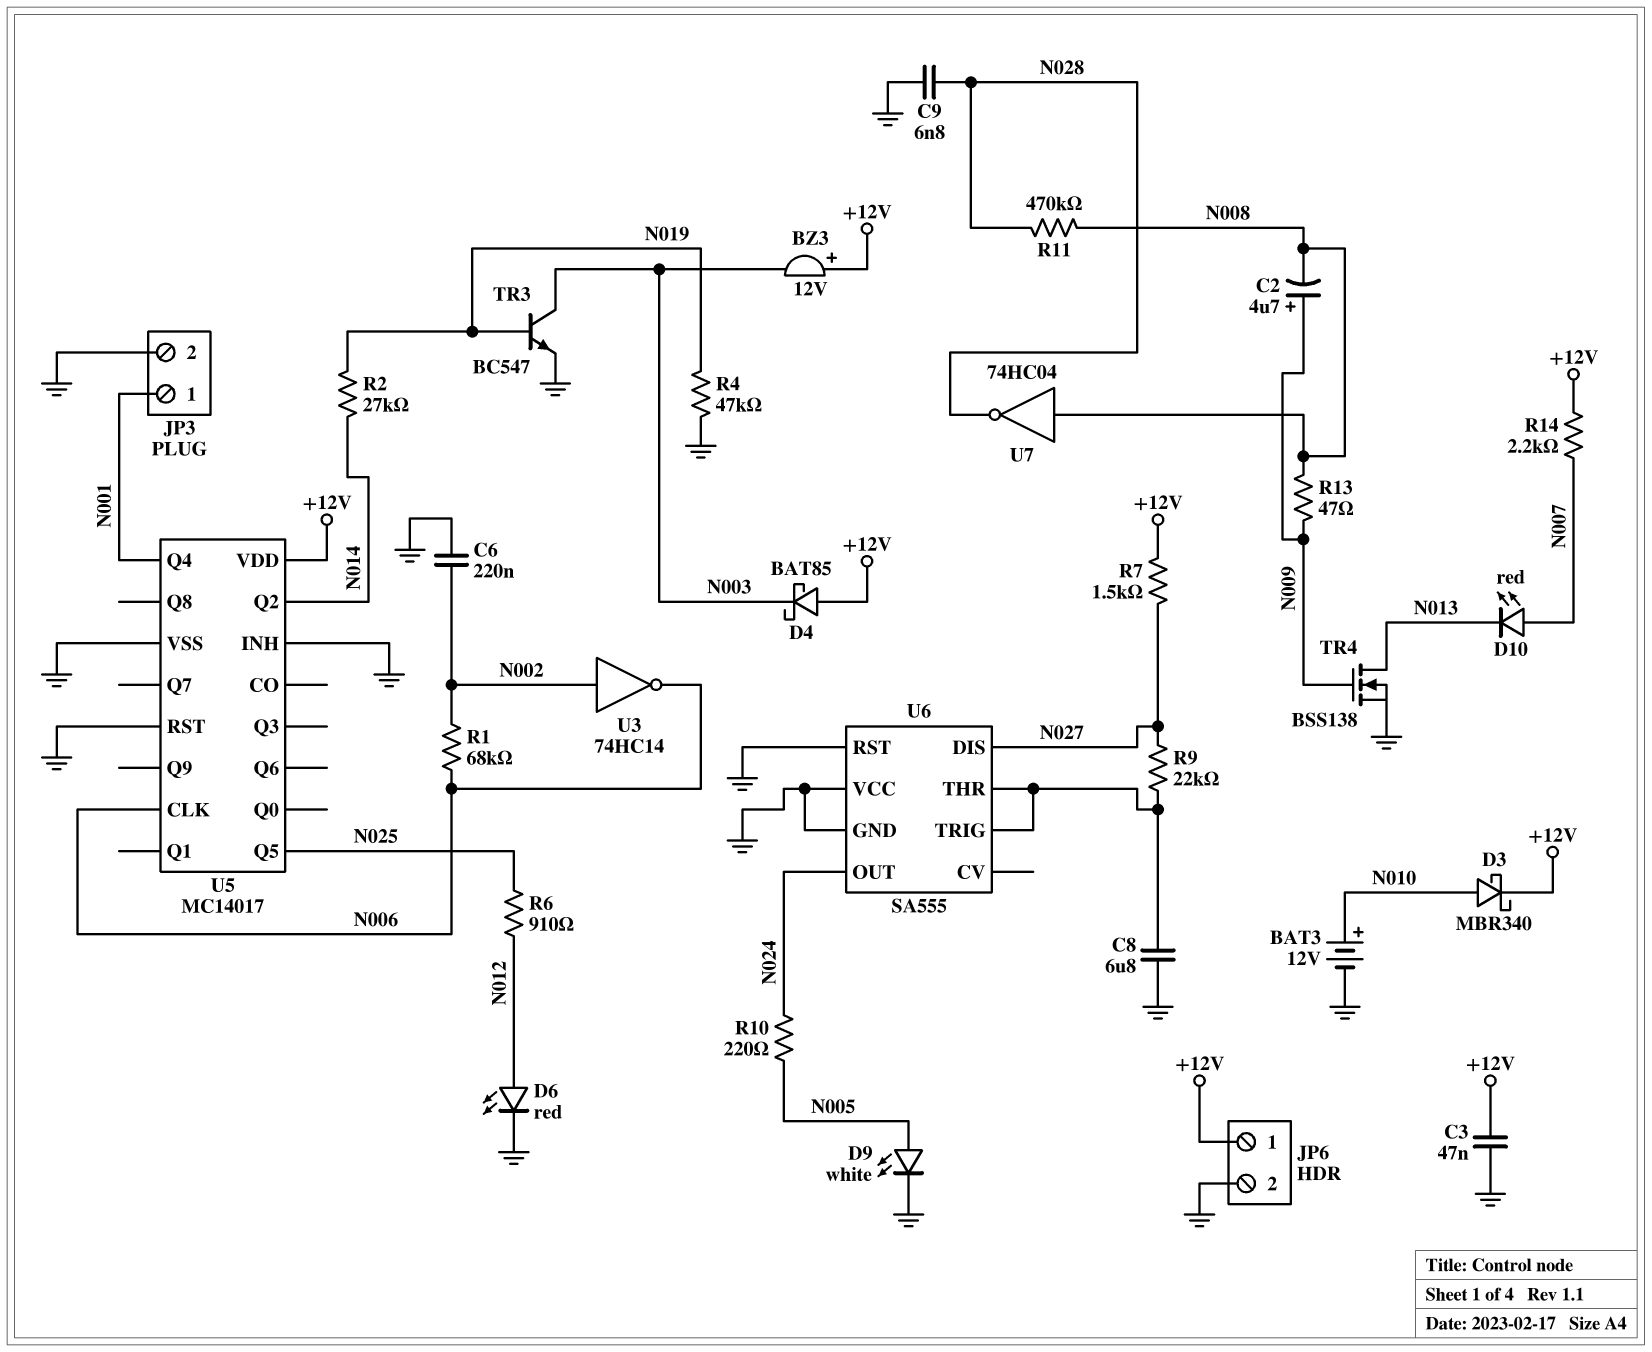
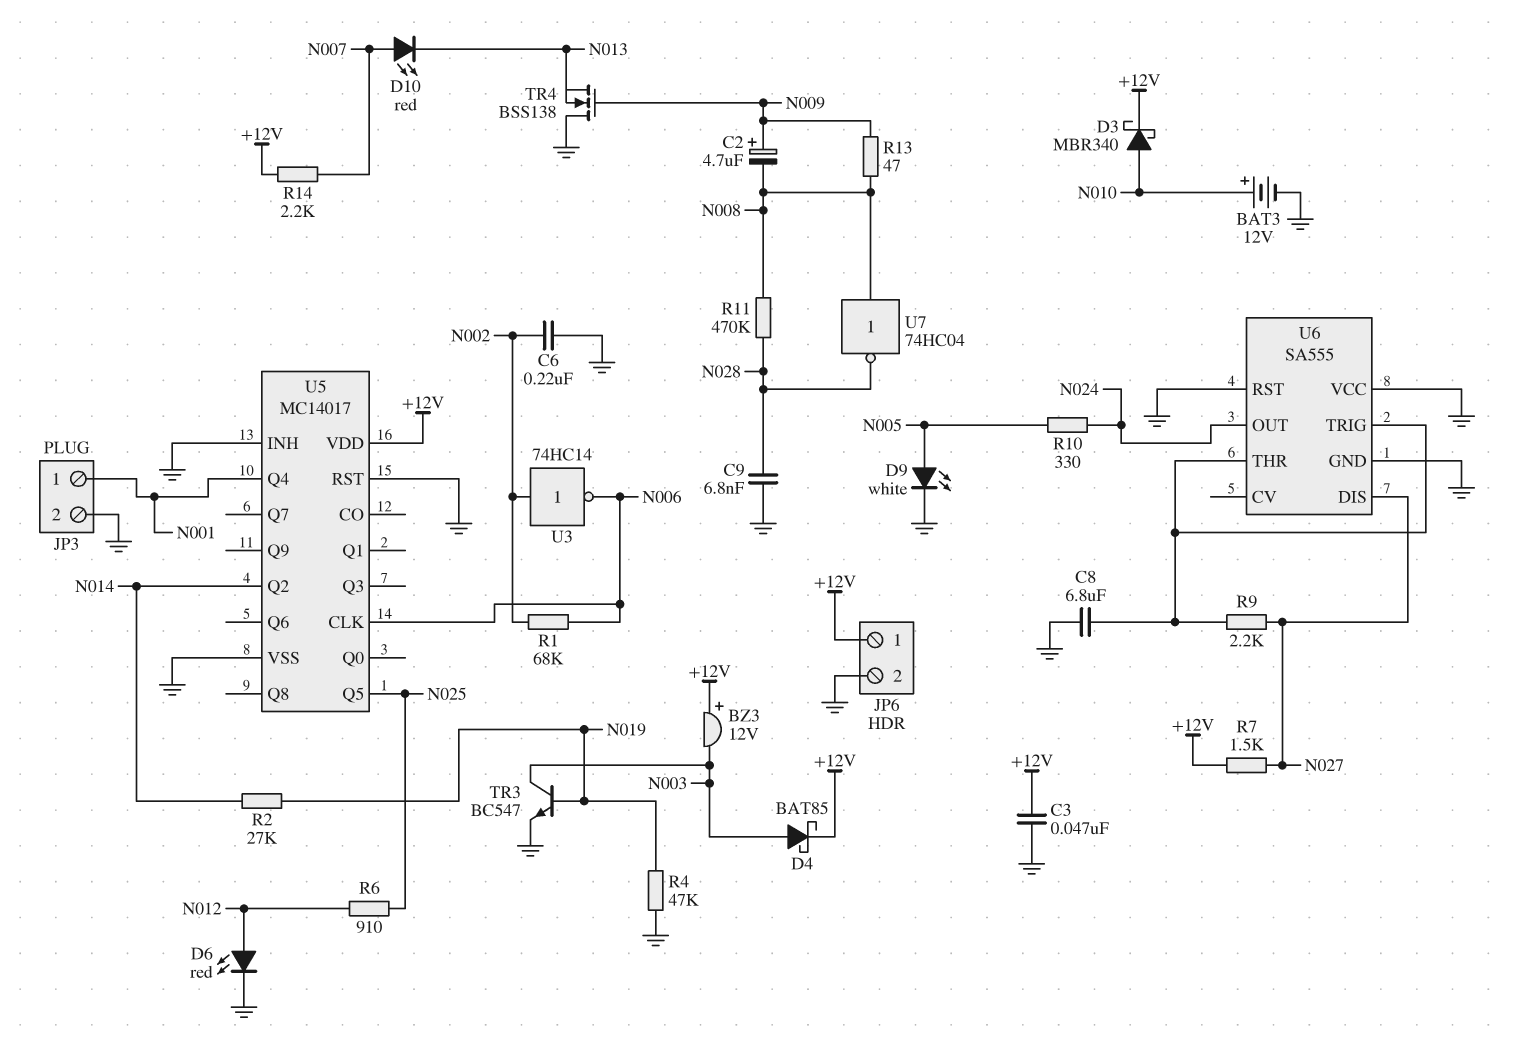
D4: schottky BAT85 (A +12V, K N003) -> schottky BAT85 (A N003, K +12V)
R9: 22k (N027, U6/THR) -> 2.2k (N027, U6/THR)
R10: 220 (N005, N024) -> 330 (N005, N024)
TR4: NMOS BSS138 (G N009, D N013, S GND) -> NMOS BSS138 (G N009, D GND, S N013)

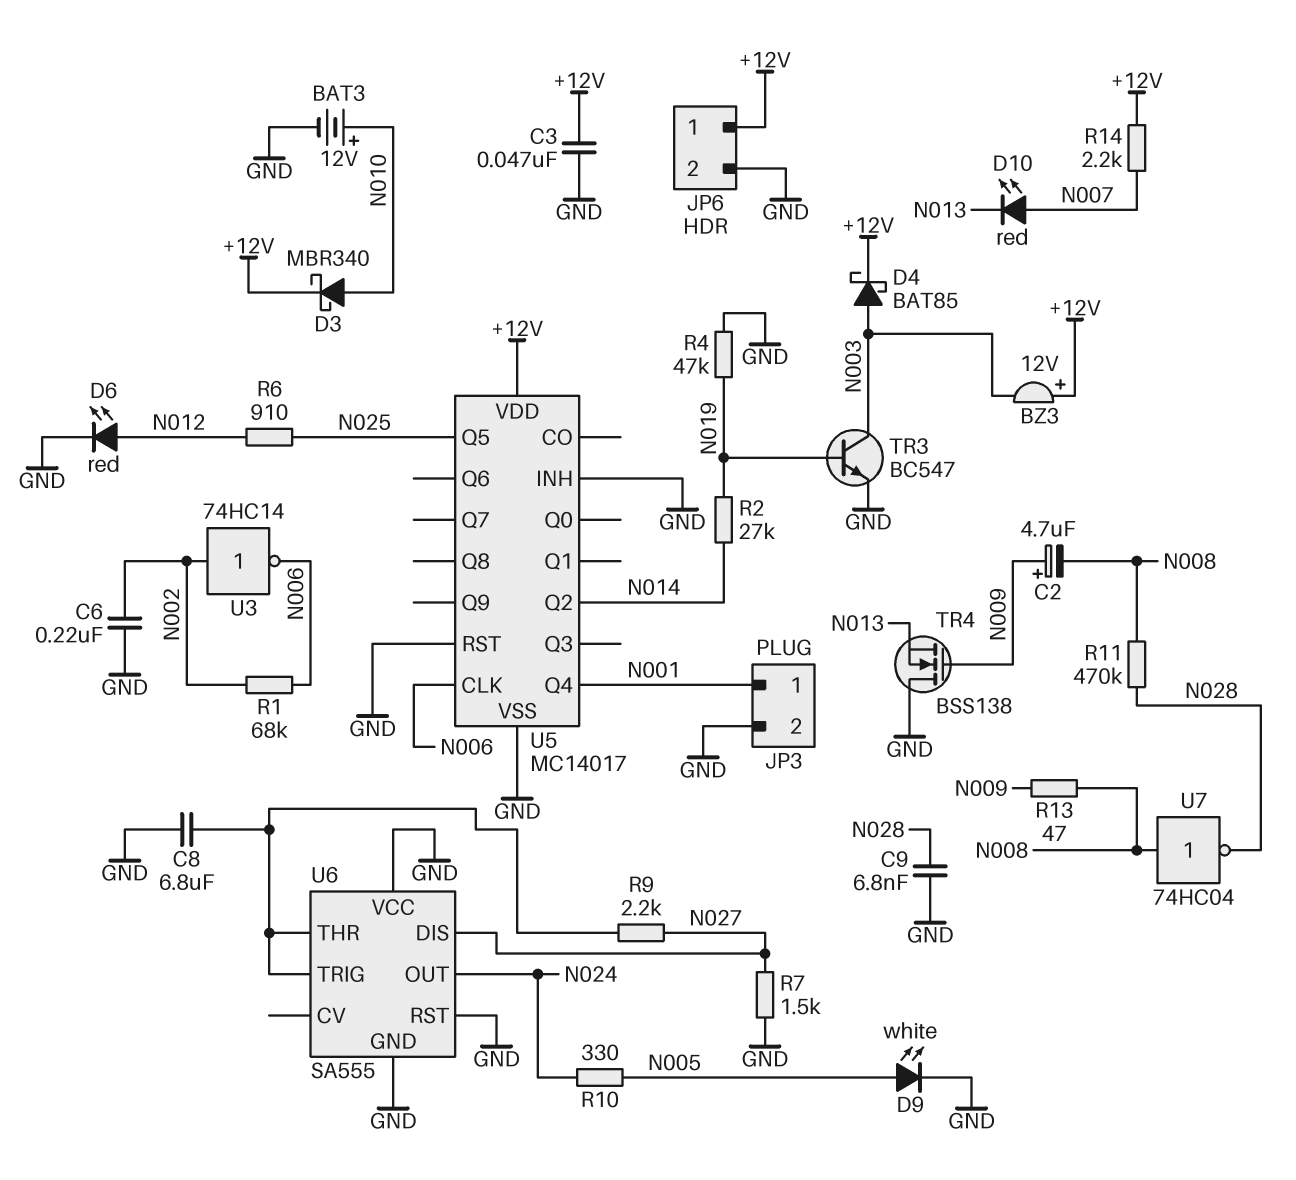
R7: 1.5k (+12V, N027) -> 1.5k (GND, N027)

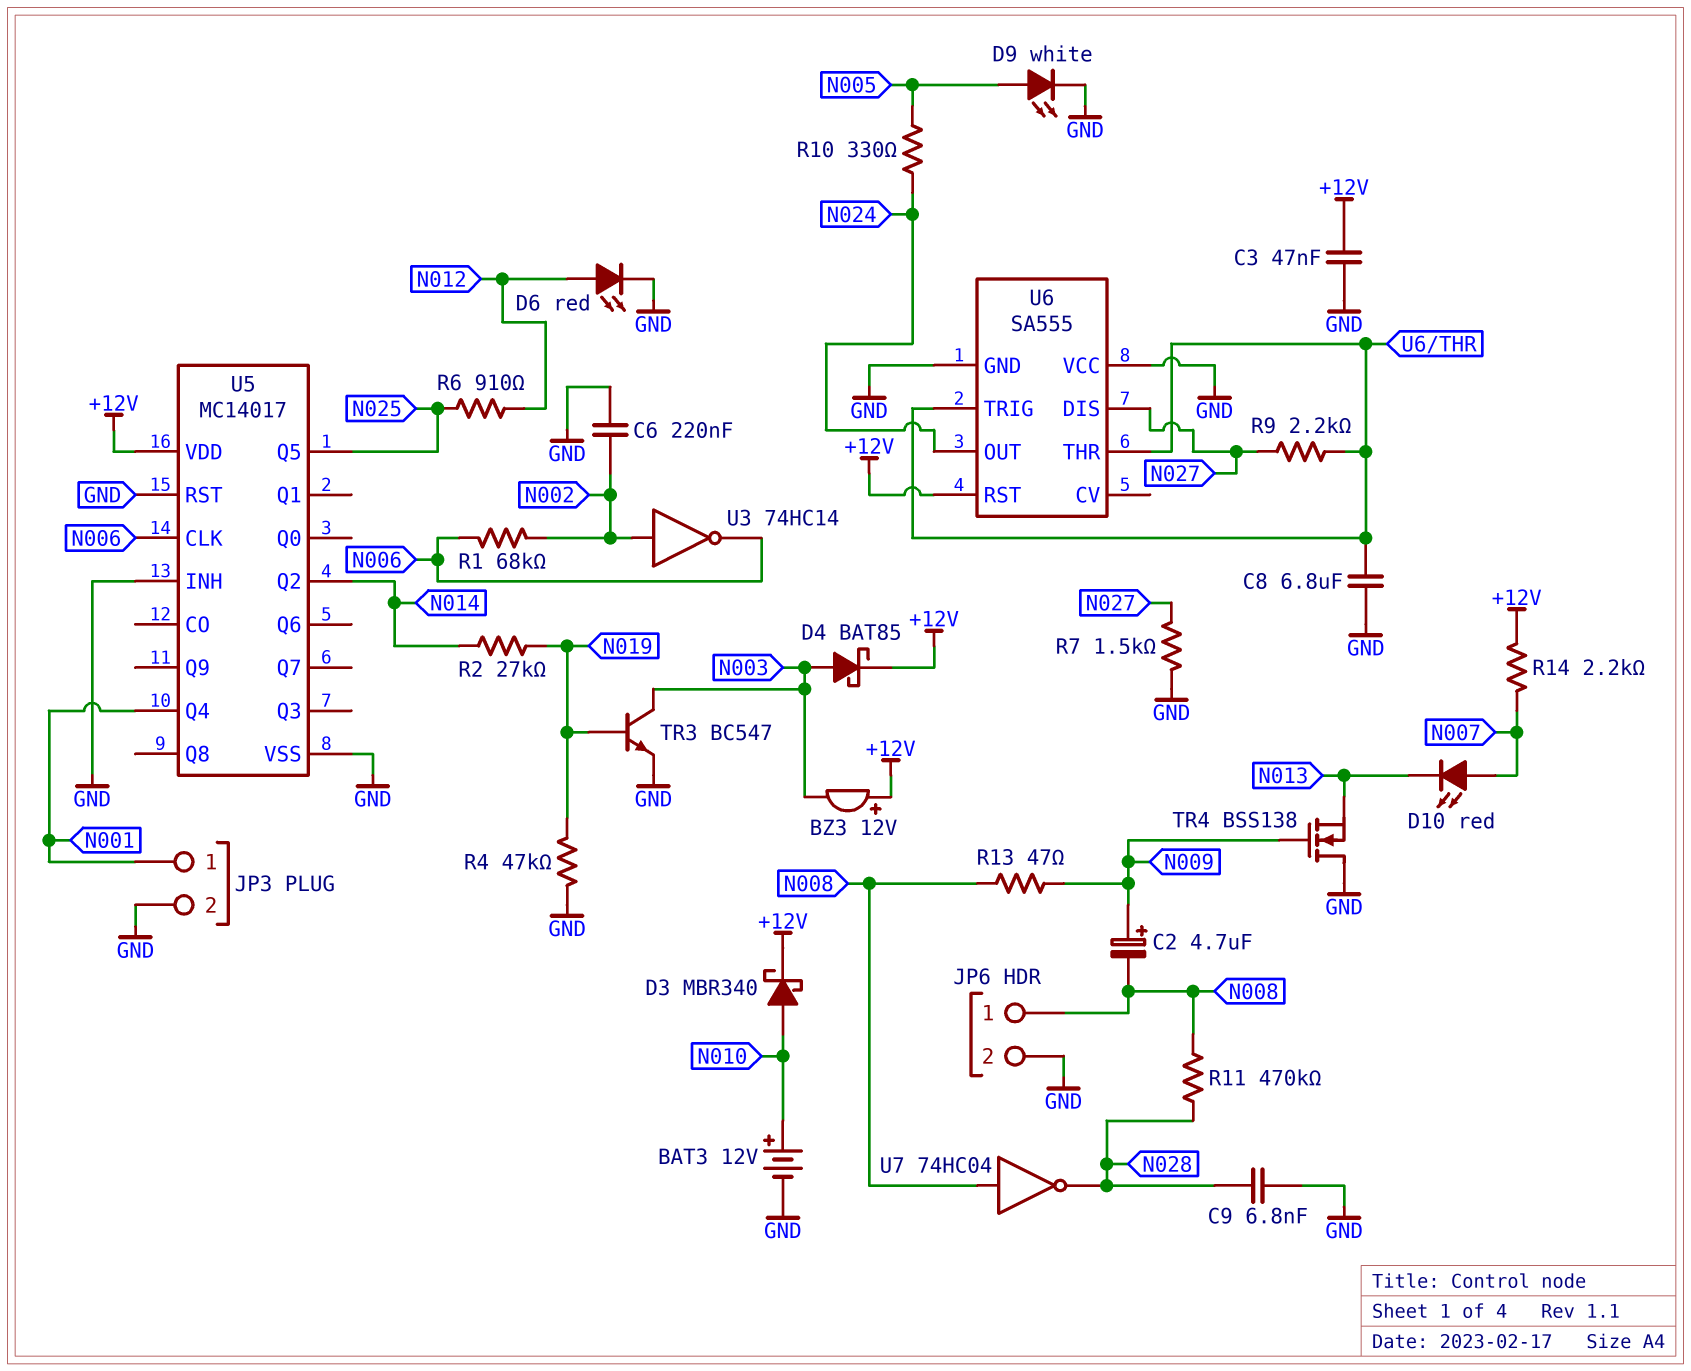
JP6 pin 1: +12V -> N008
U6 pin RST: GND -> +12V

